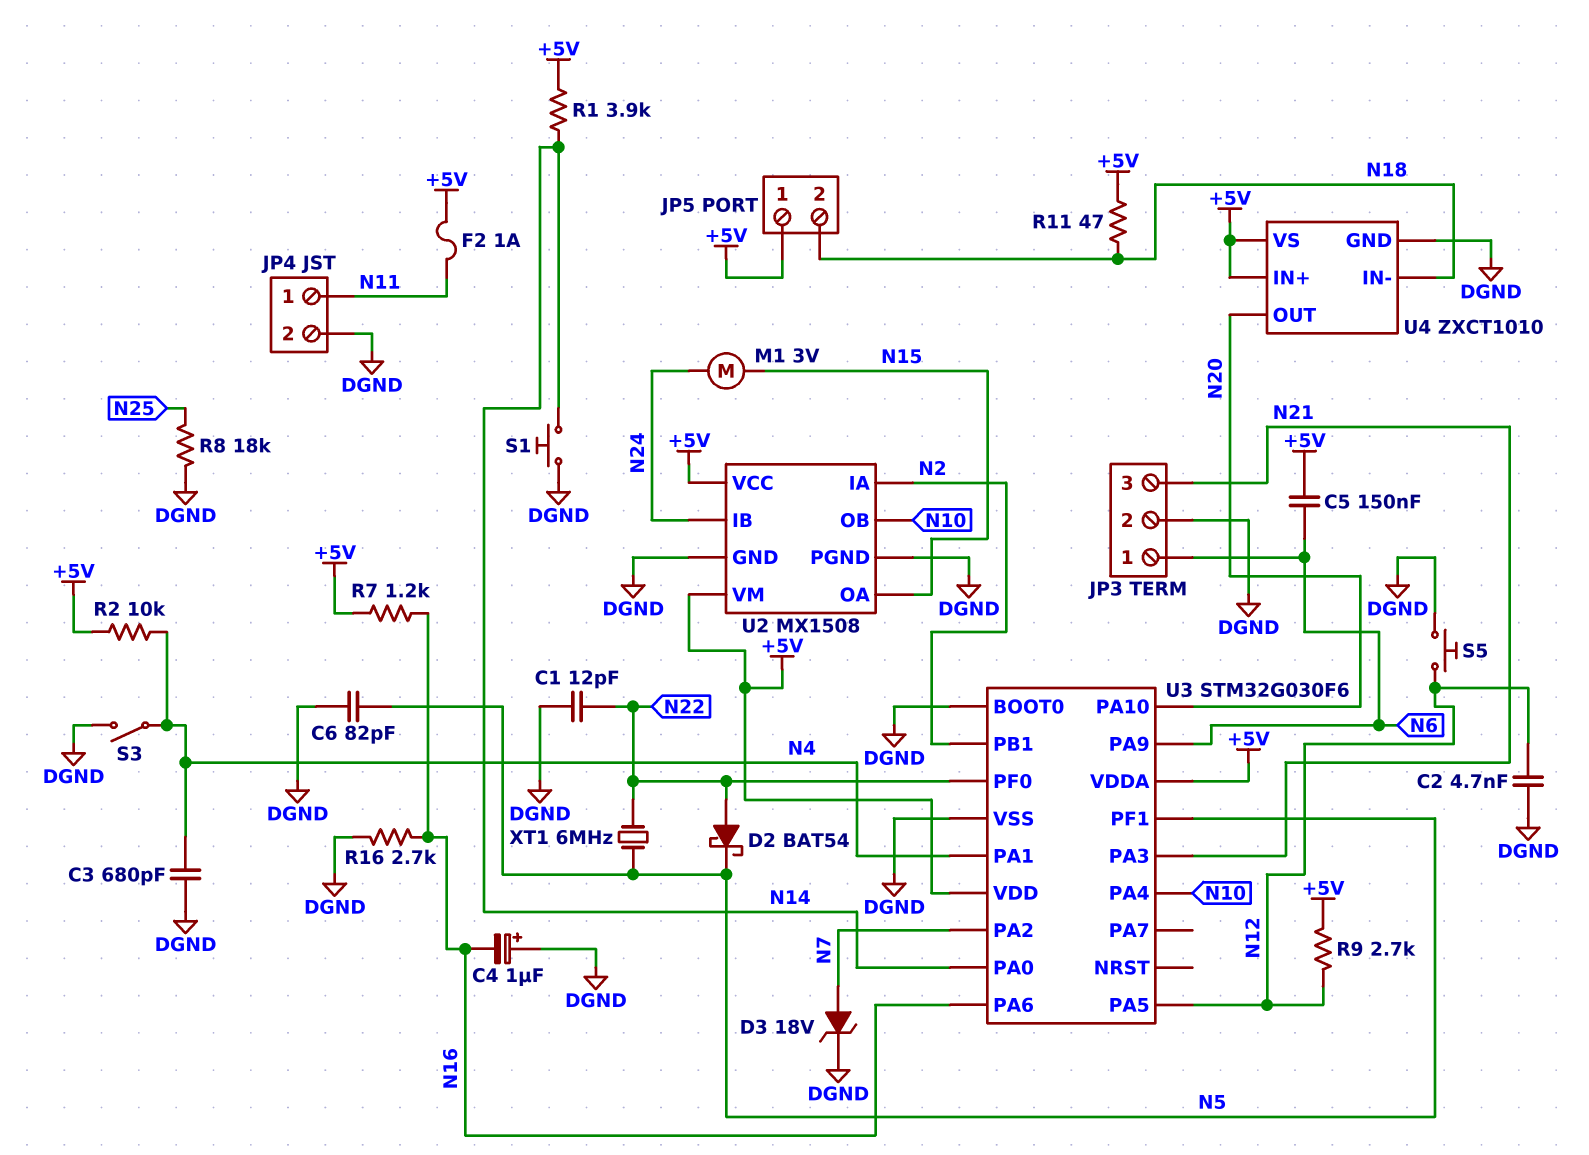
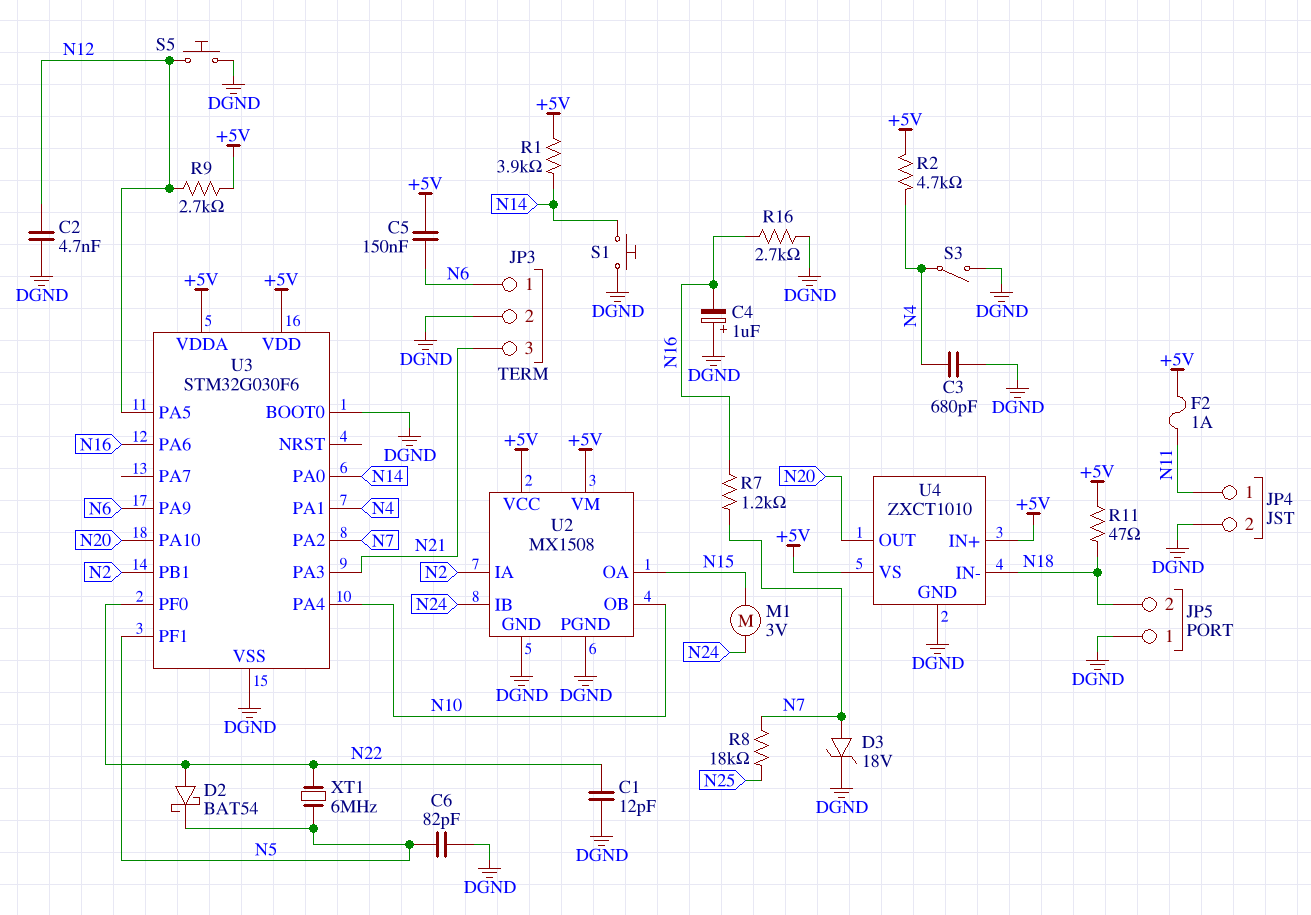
JP5 pin 1: +5V -> DGND
R2: 10k (+5V, N4) -> 4.7k (+5V, N4)
R7: 1.2k (+5V, N16) -> 1.2k (N7, N16)
R8: 18k (DGND, N25) -> 18k (N7, N25)

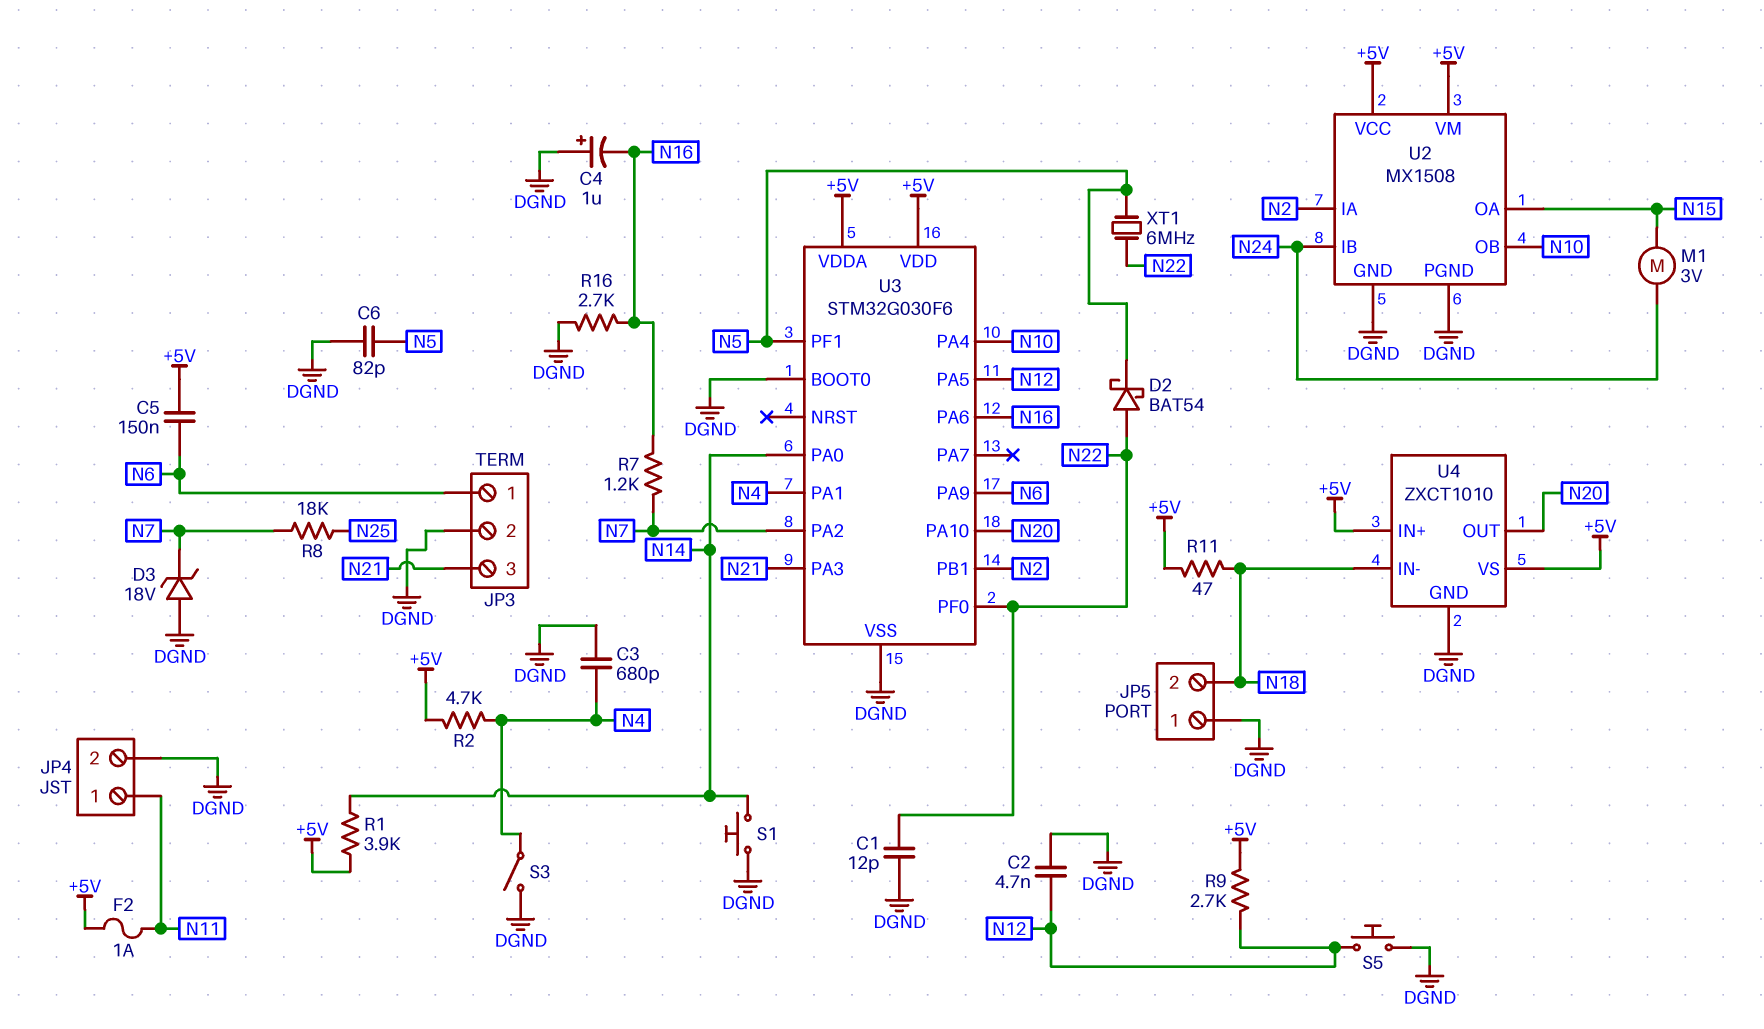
D3: zener 18V (A N7, K DGND) -> zener 18V (A DGND, K N7)

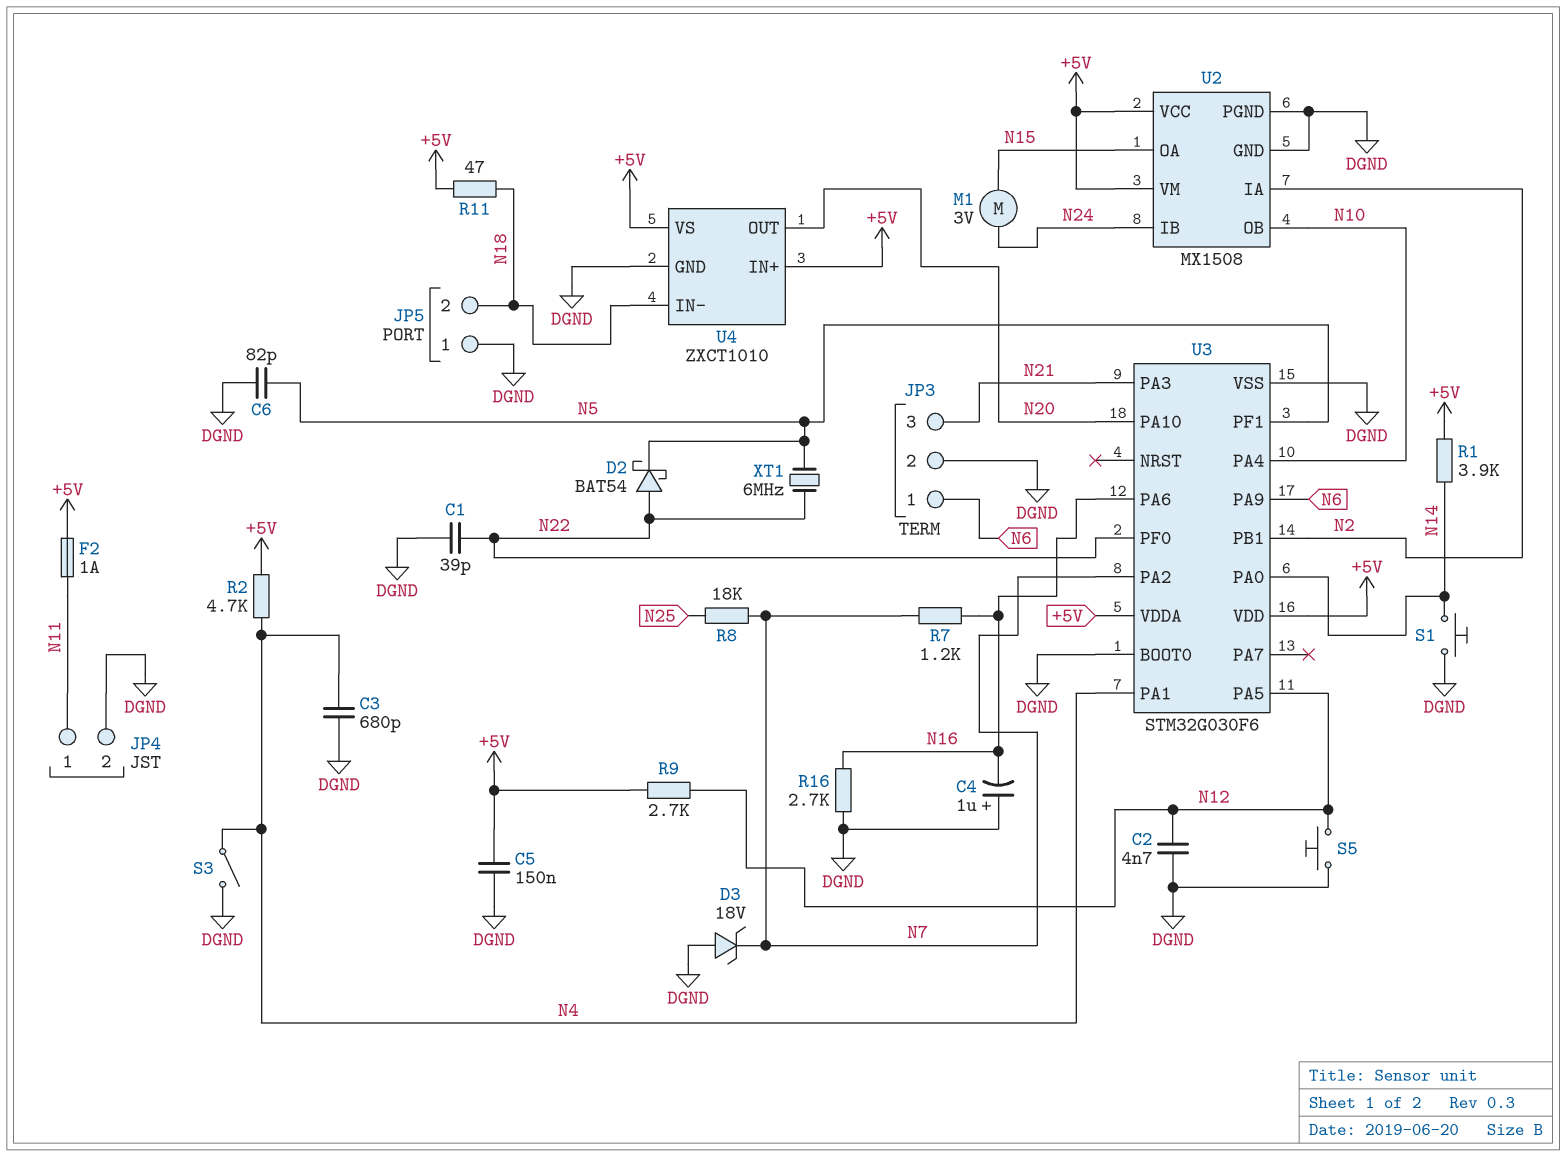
C1: 12pF (DGND, N22) -> 39pF (DGND, N22)
C5: 150nF (+5V, N6) -> 150nF (+5V, DGND)

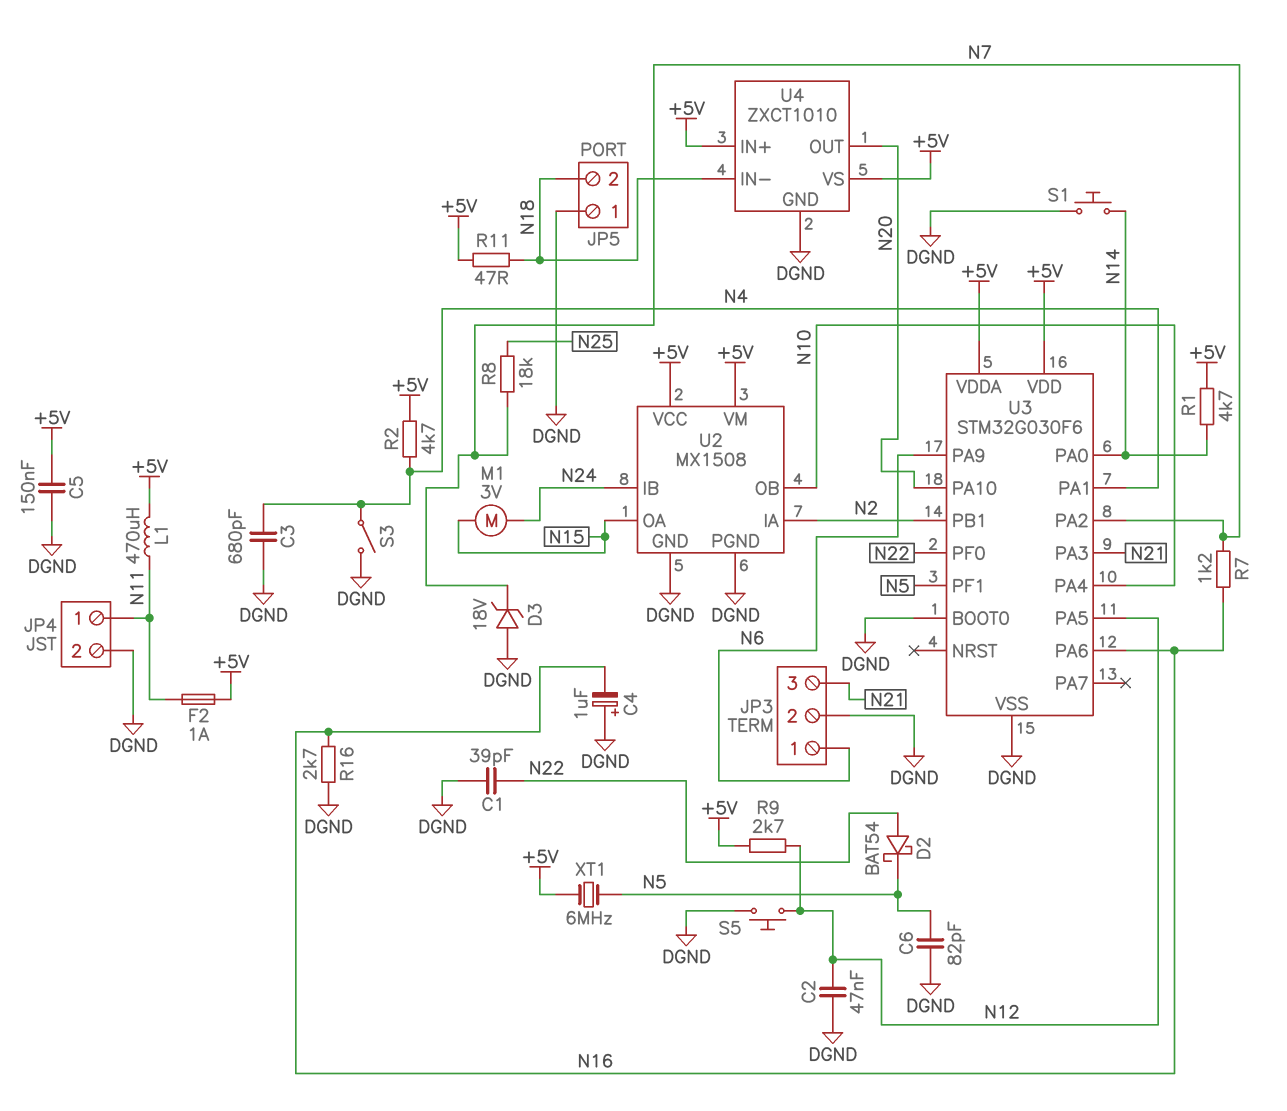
C2: 4.7nF (DGND, N12) -> 47nF (DGND, N12)
L1: none -> 470uH (+5V, N11)
R1: 3.9k (+5V, N14) -> 4.7k (+5V, N14)
XT1: 6MHz (N5, N22) -> 6MHz (+5V, N5)

